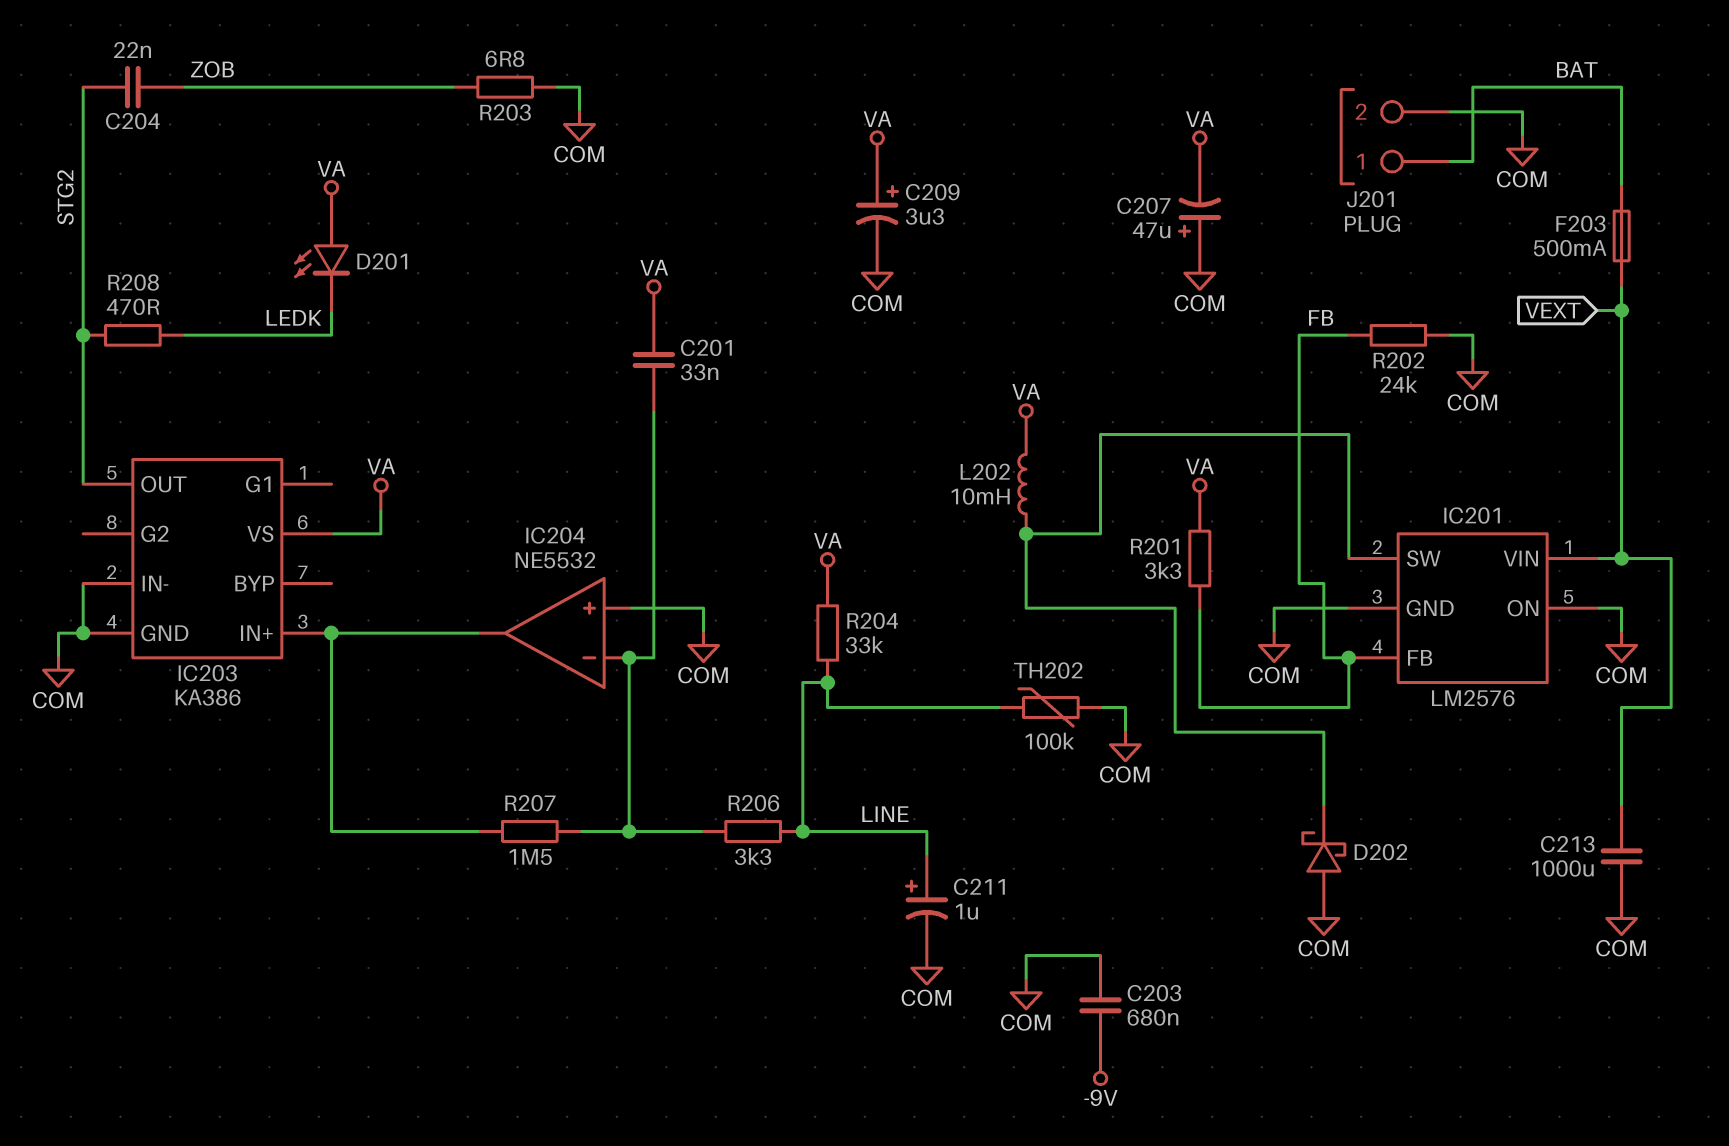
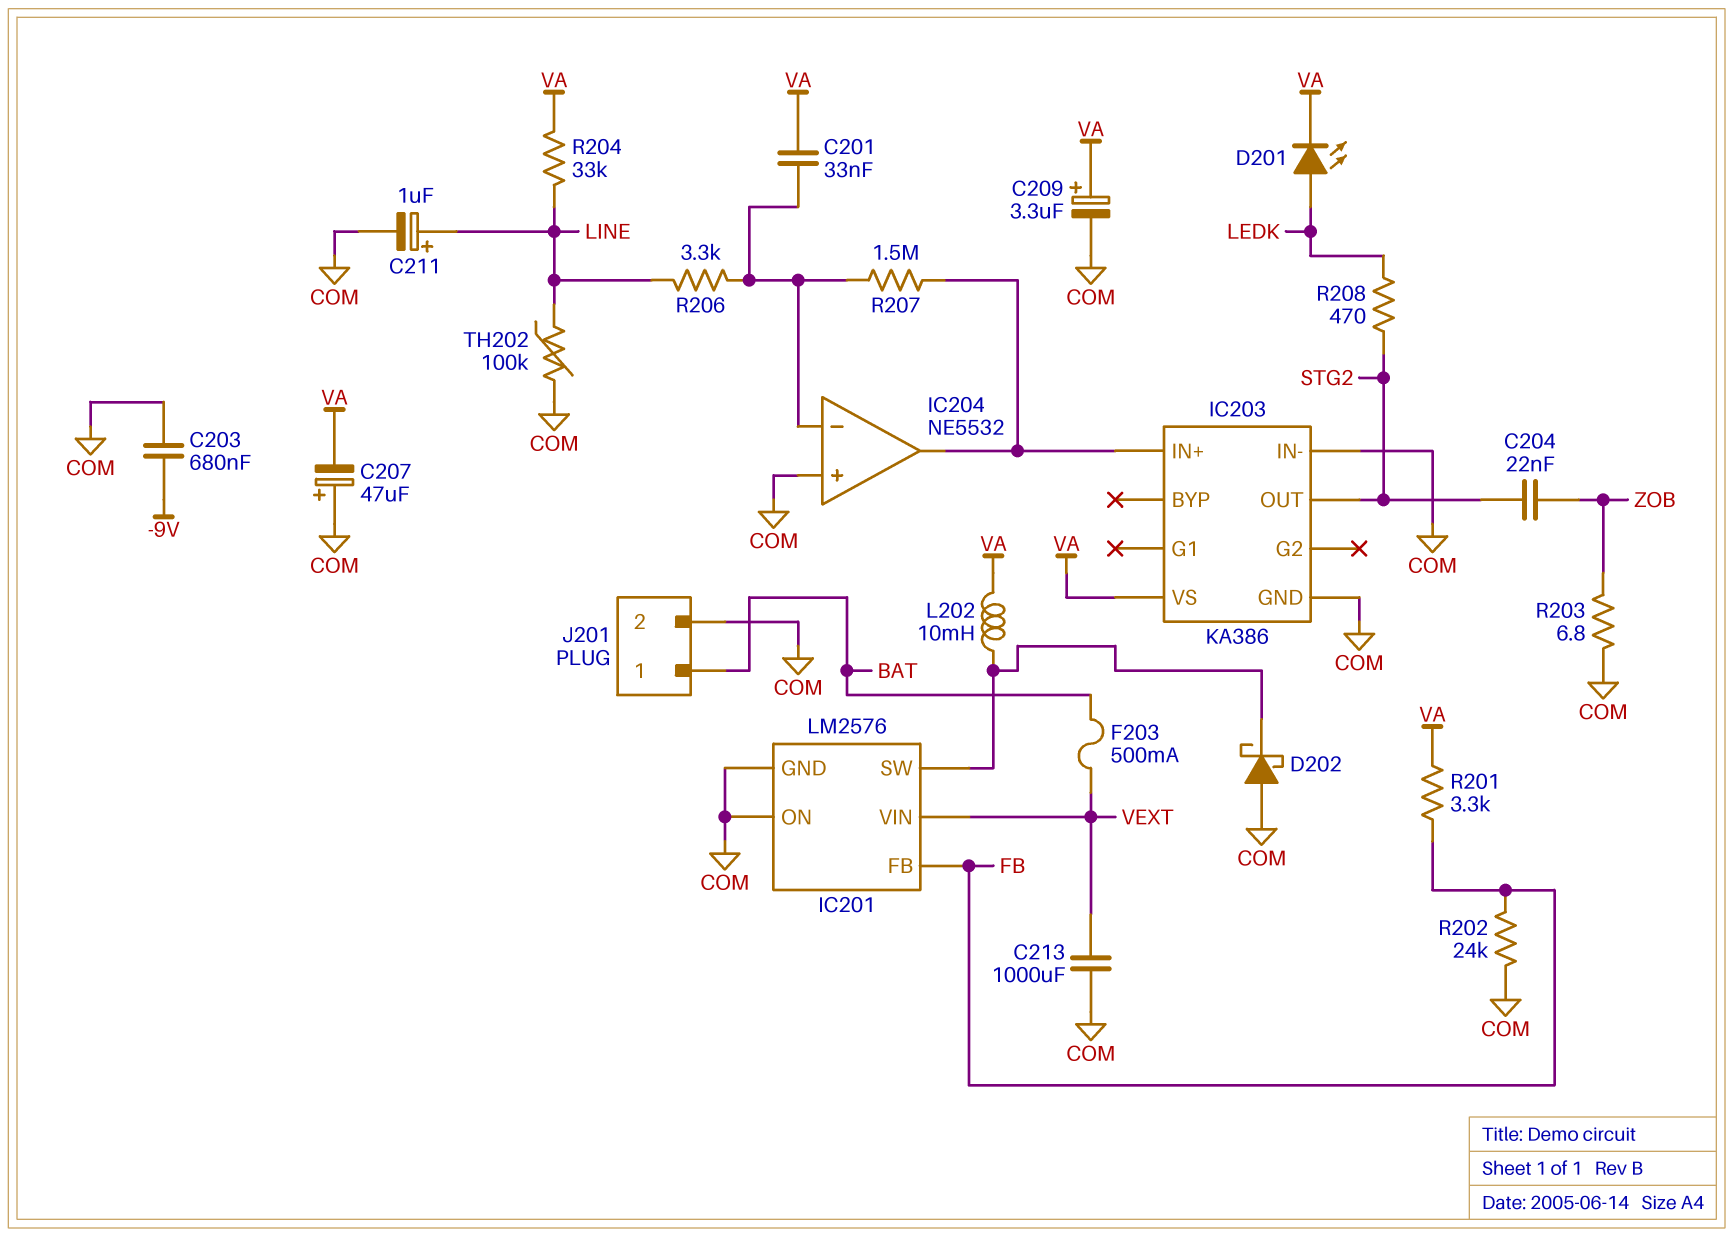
D201: LED (A VA, K LEDK) -> LED (A LEDK, K VA)

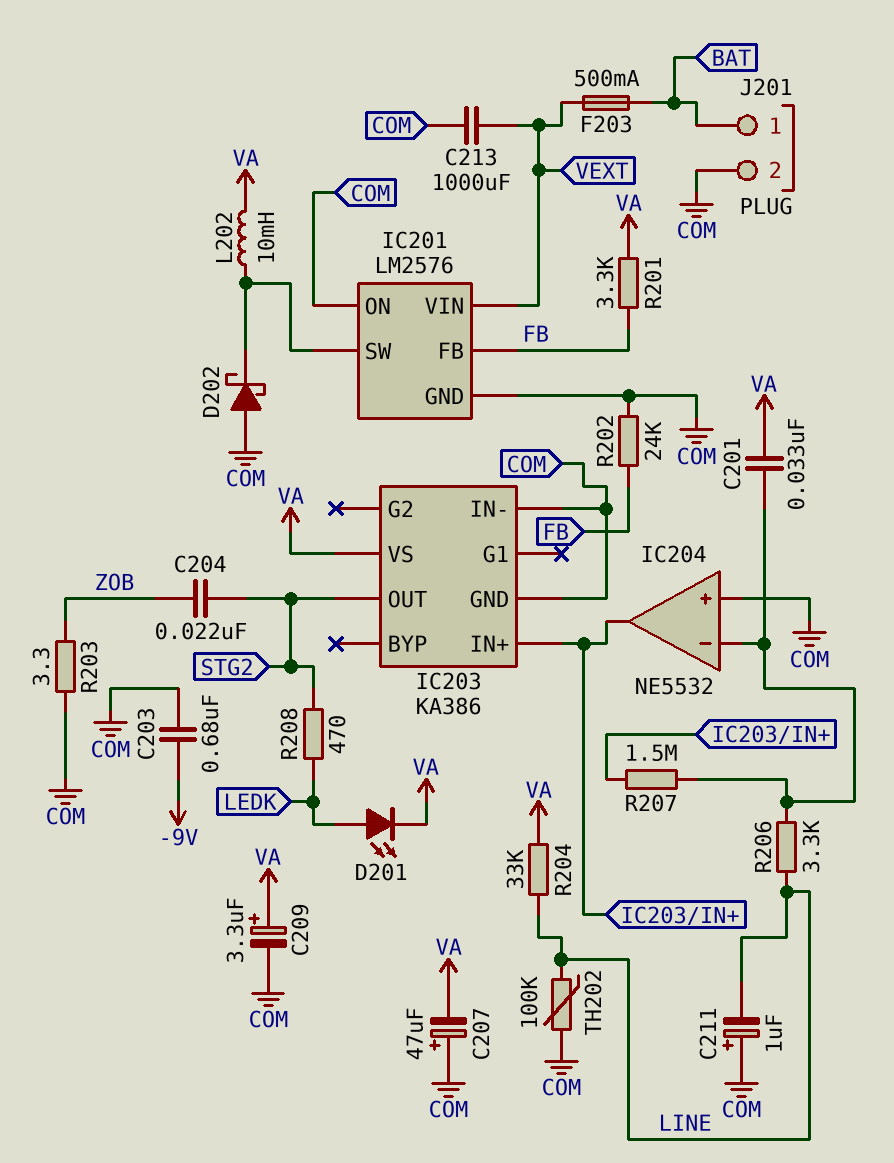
C211: 1uF (plus LINE, minus COM) -> 1uF (plus COM, minus LINE)
R203: 6.8 (COM, ZOB) -> 3.3 (COM, ZOB)

